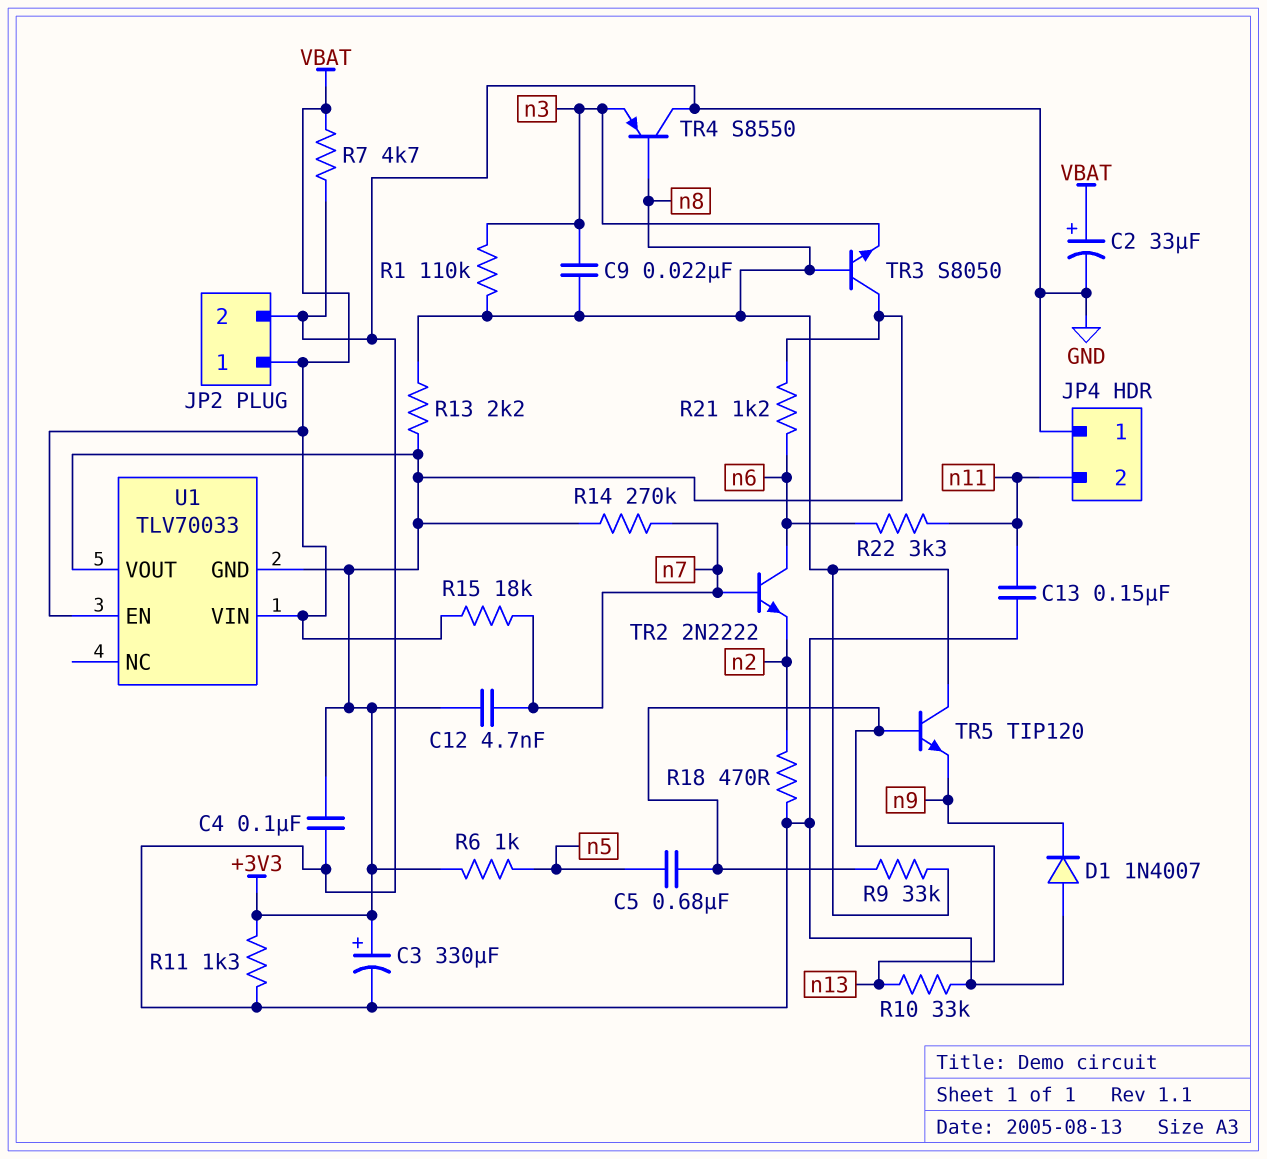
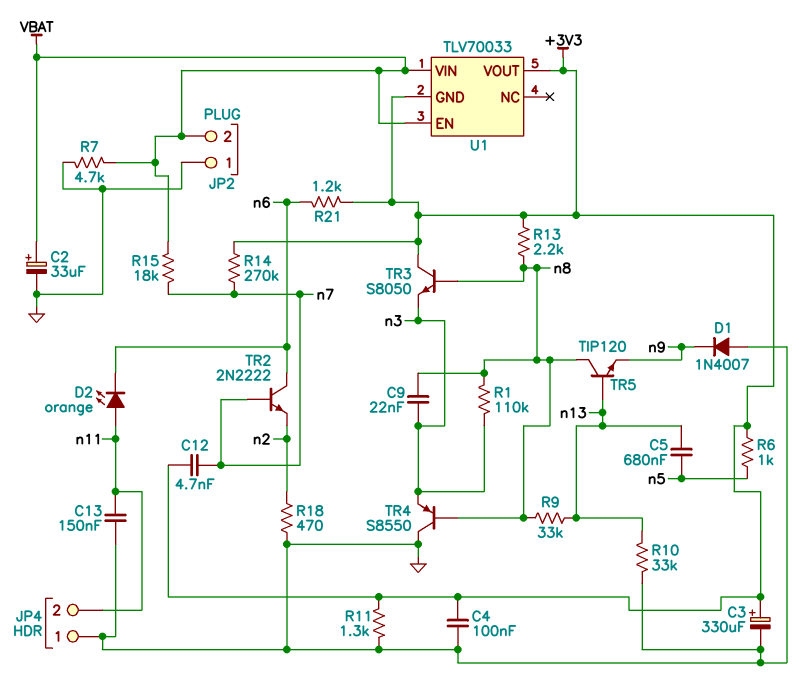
D2: none -> LED orange (A n11, K n6)
JP2 pin 1: VBAT -> GND
JP2 pin 2: GND -> VBAT
R22: 3.3k (n6, n11) -> none

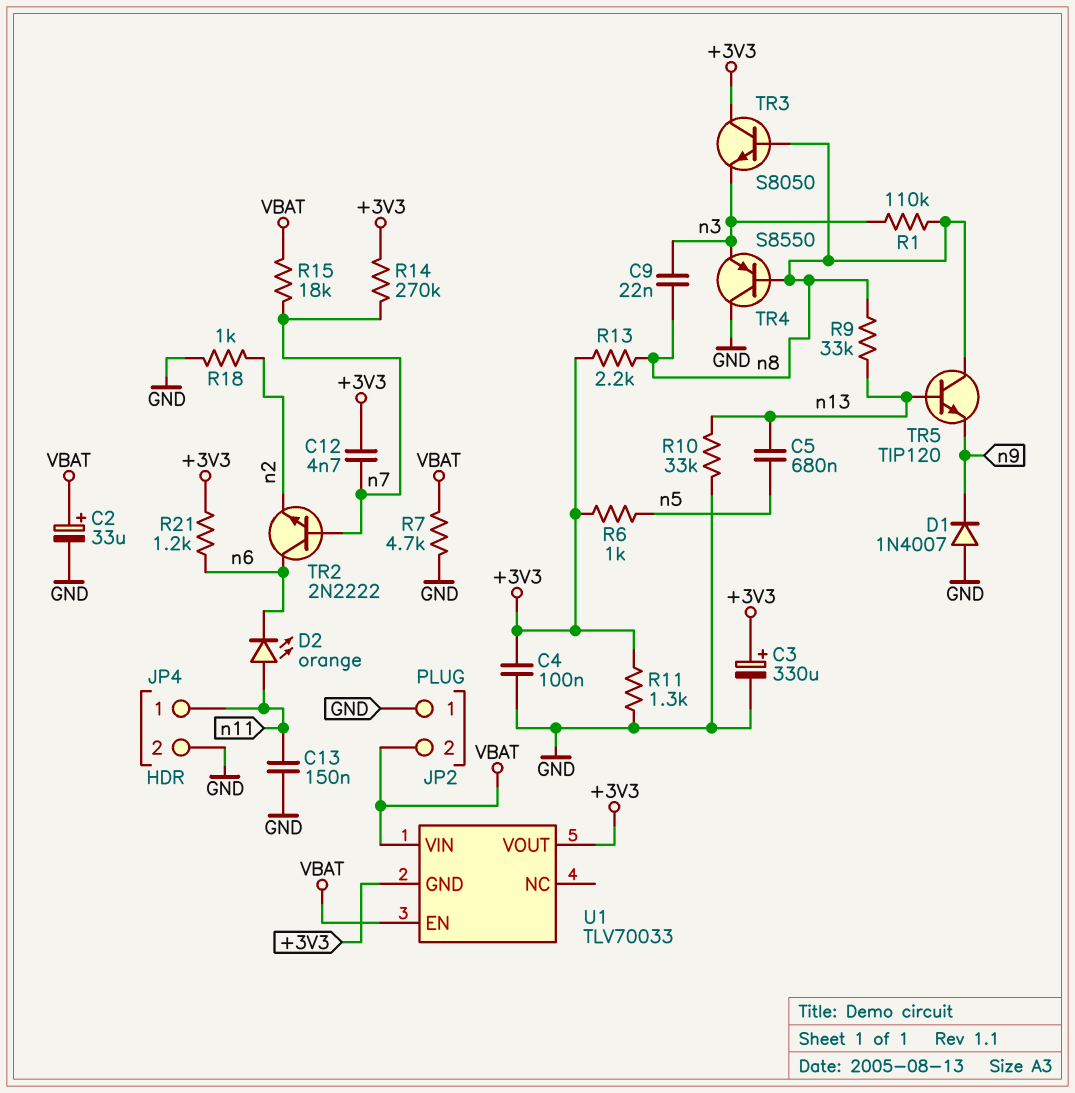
JP4 pin 1: GND -> n11
JP4 pin 2: n11 -> GND
R18: 470 (GND, n2) -> 1k (GND, n2)

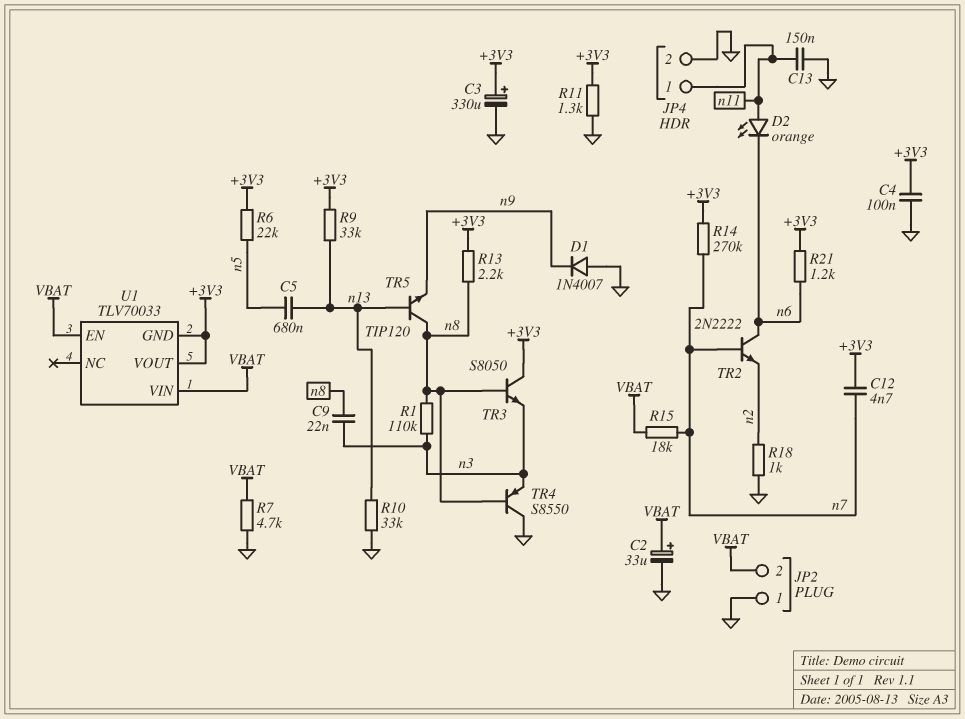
R6: 1k (+3V3, n5) -> 22k (+3V3, n5)
R9: 33k (n8, n13) -> 33k (+3V3, n13)

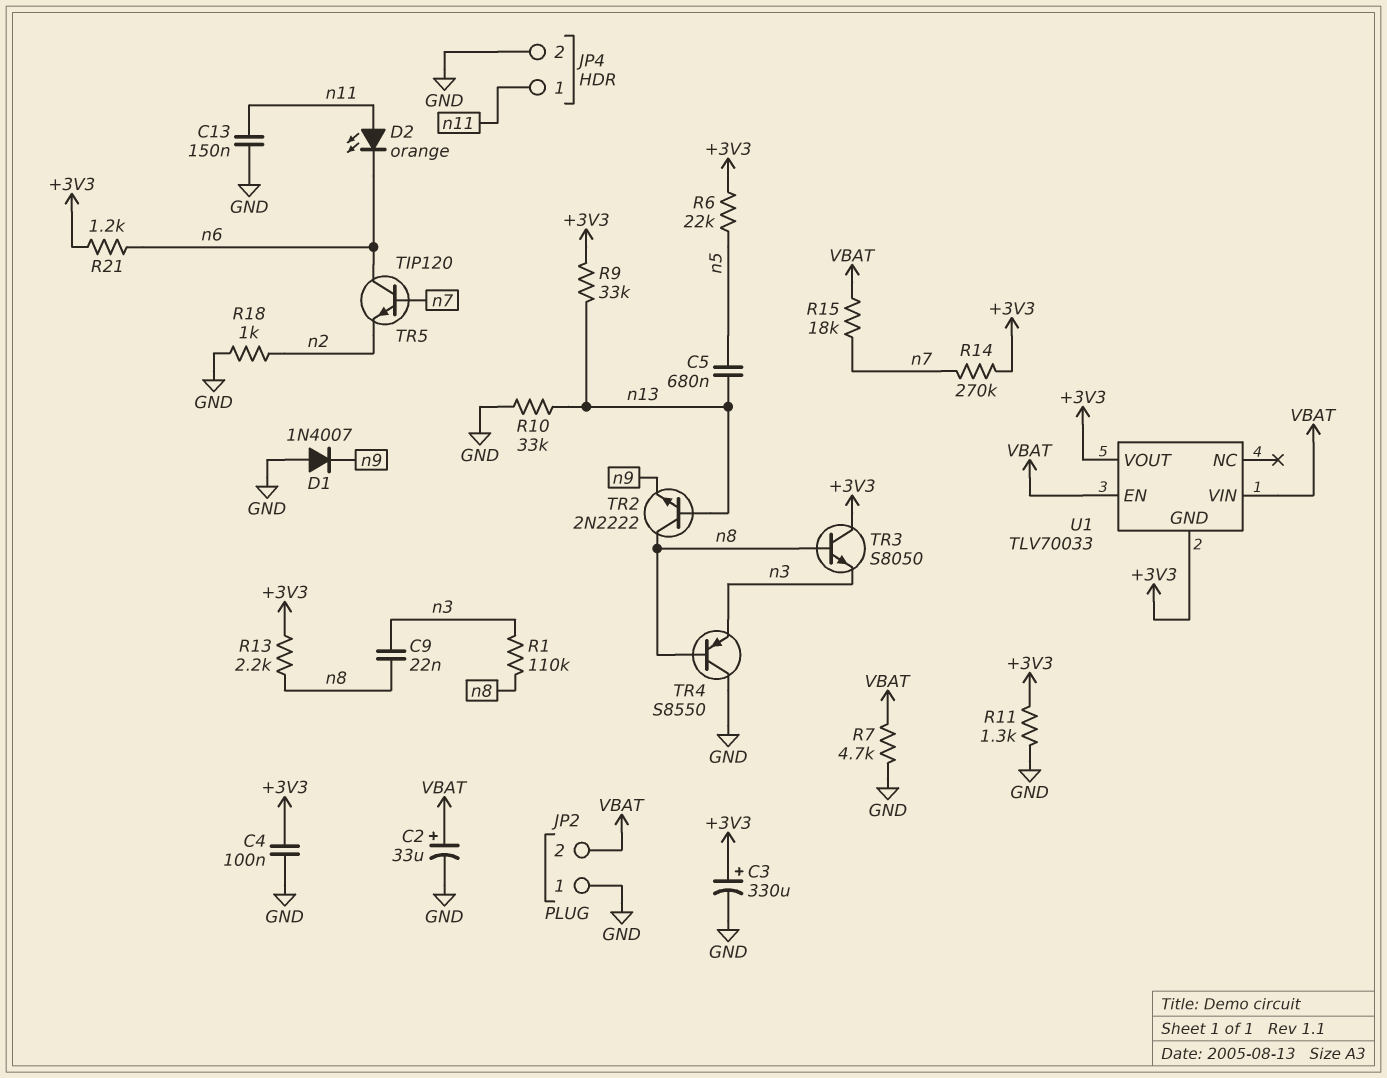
C12: 4.7nF (+3V3, n7) -> none
TR2: NPN 2N2222 (B n7, C n6, E n2) -> NPN 2N2222 (B n13, C n8, E n9)
TR5: NPN TIP120 (B n13, C n8, E n9) -> NPN TIP120 (B n7, C n6, E n2)

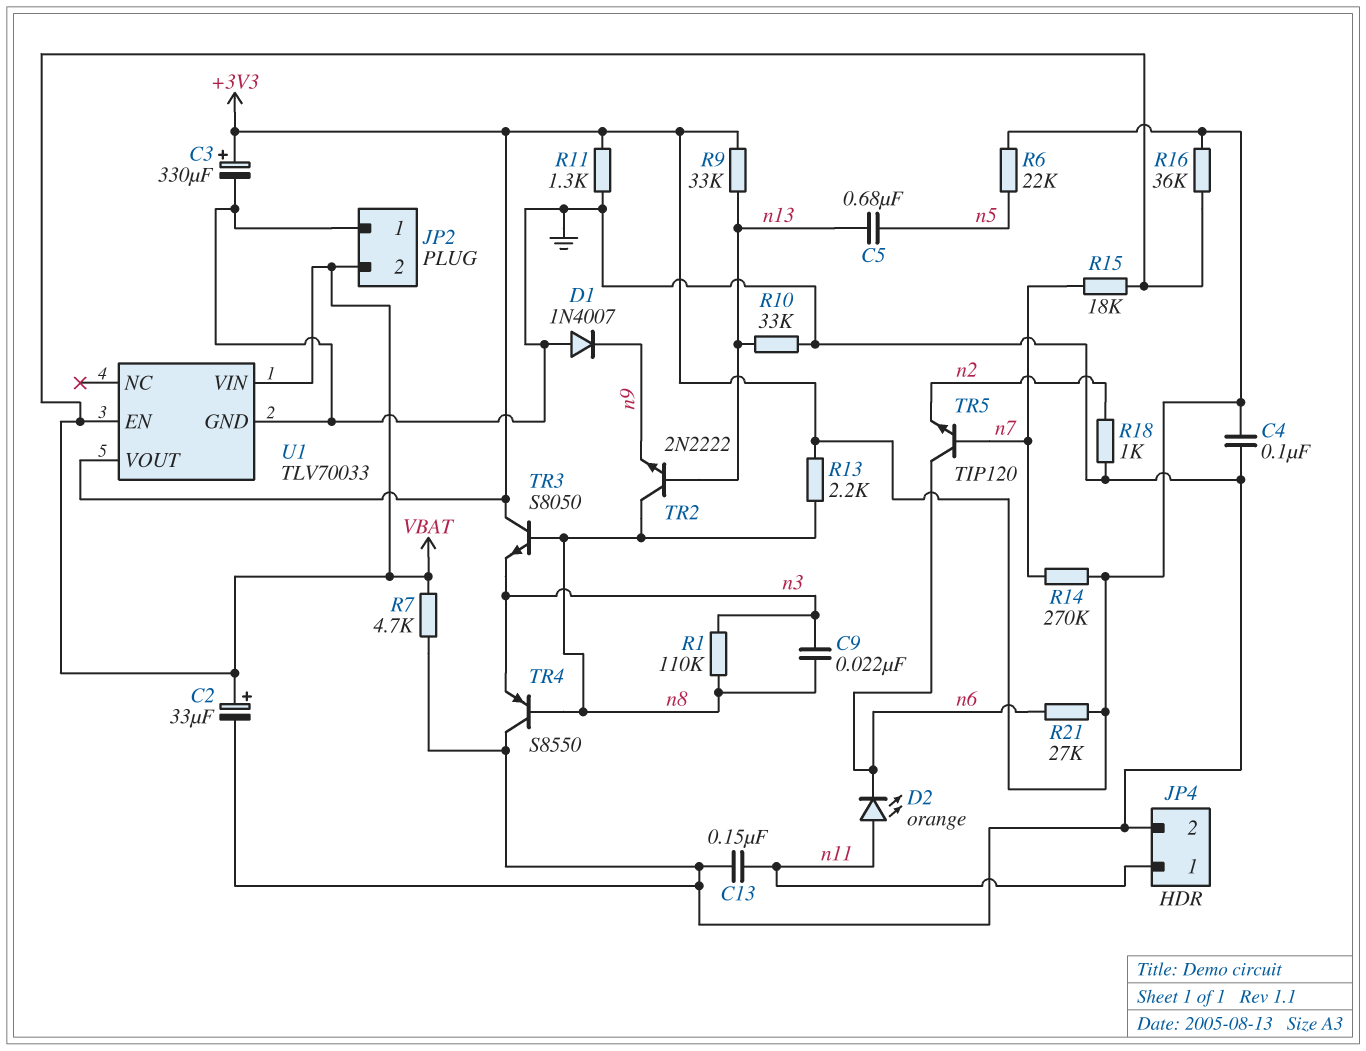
R16: none -> 36k (+3V3, VBAT)
R21: 1.2k (+3V3, n6) -> 27k (+3V3, n6)
U1 pin GND: +3V3 -> GND

